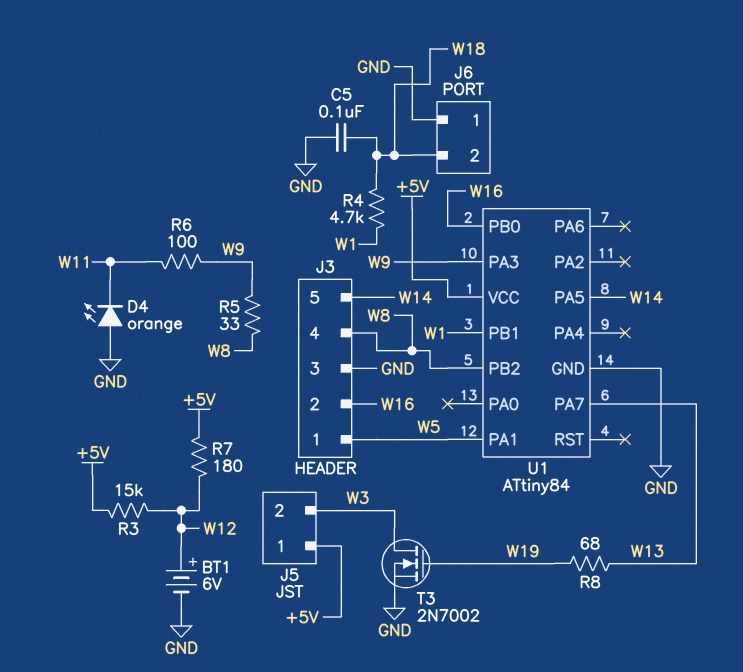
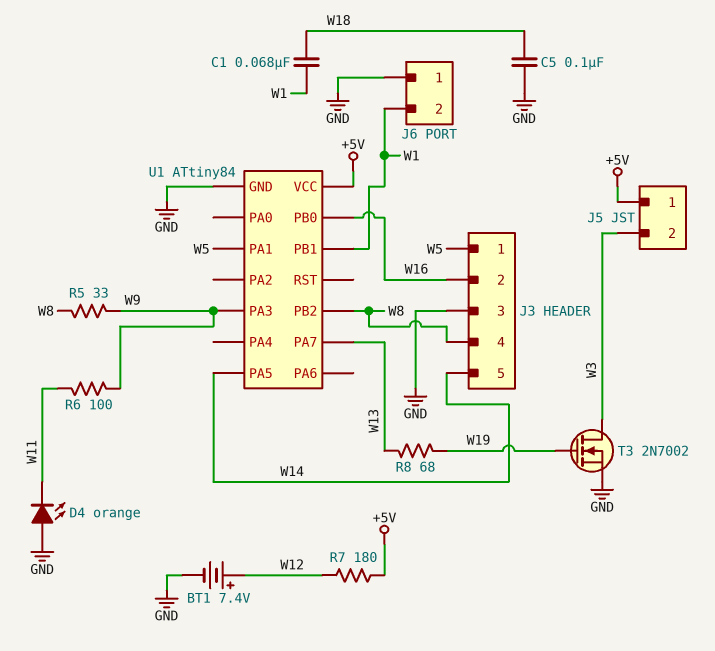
BT1: 6V (plus W12, minus GND) -> 7.4V (plus W12, minus GND)
C1: none -> 68nF (W1, W18)
J6 pin 2: W18 -> W1
R3: 15k (+5V, W12) -> none
R4: 4.7k (W1, W18) -> none

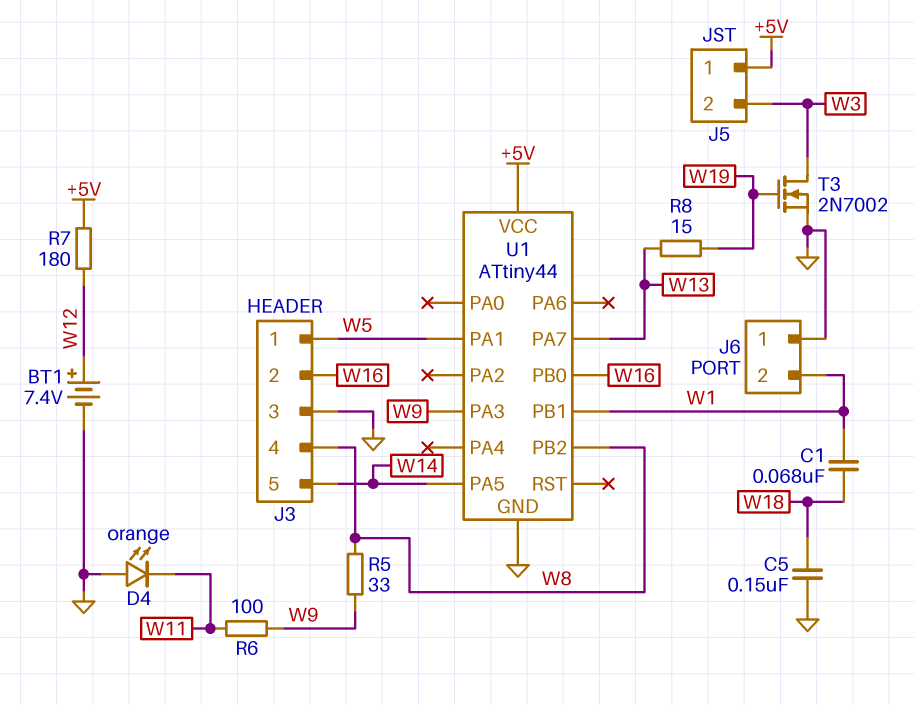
C5: 100nF (GND, W18) -> 150nF (GND, W18)
R8: 68 (W13, W19) -> 15 (W13, W19)
U1: ATtiny84 -> ATtiny44

